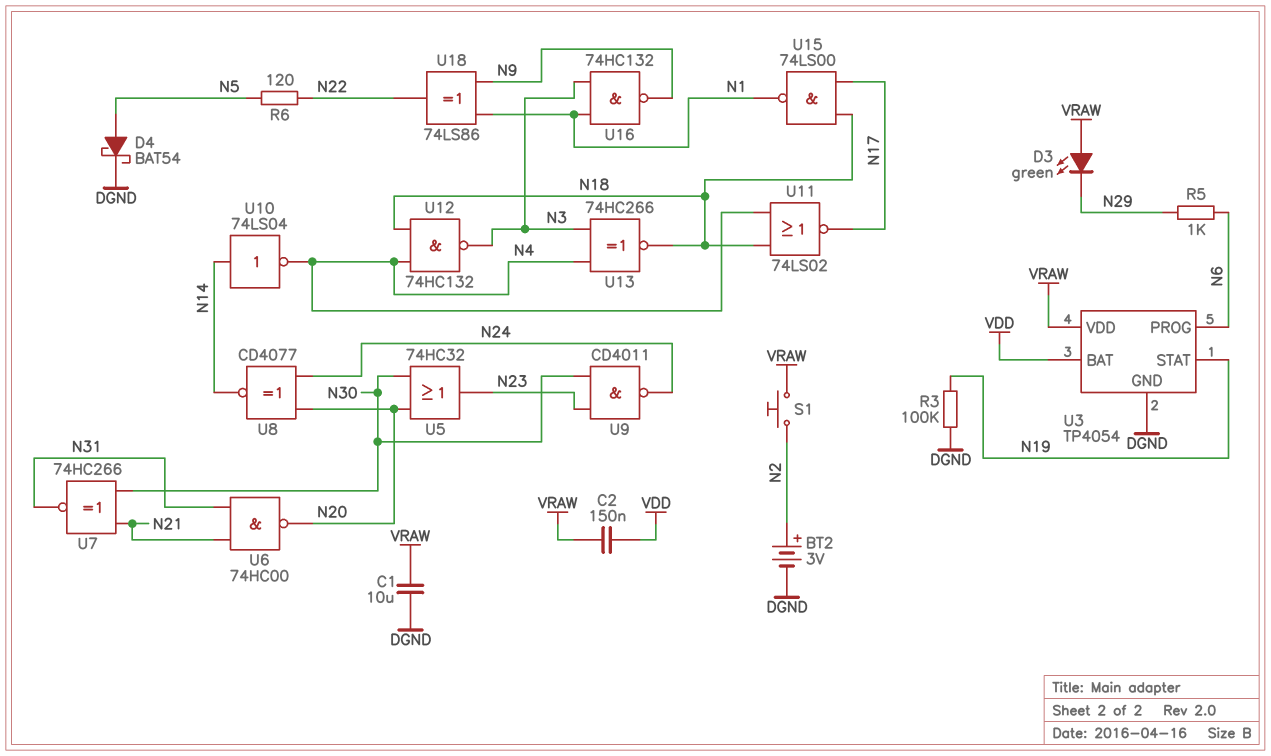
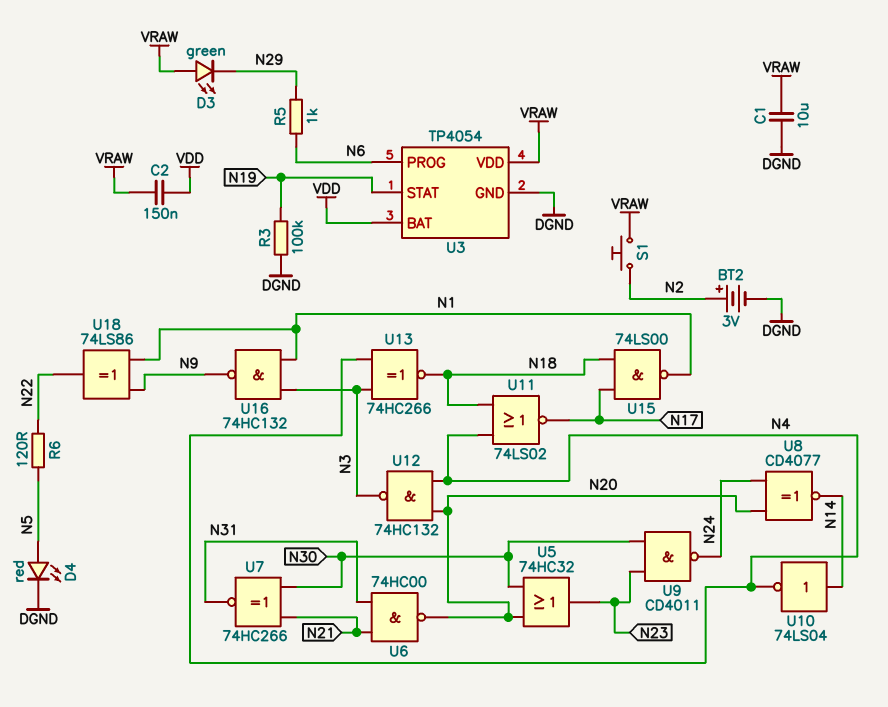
D4: schottky BAT54 (A N5, K DGND) -> LED red (A N5, K DGND)
U12: NAND 74HC132 (in N4, in N18, out N3) -> NAND 74HC132 (in N4, in N20, out N3)

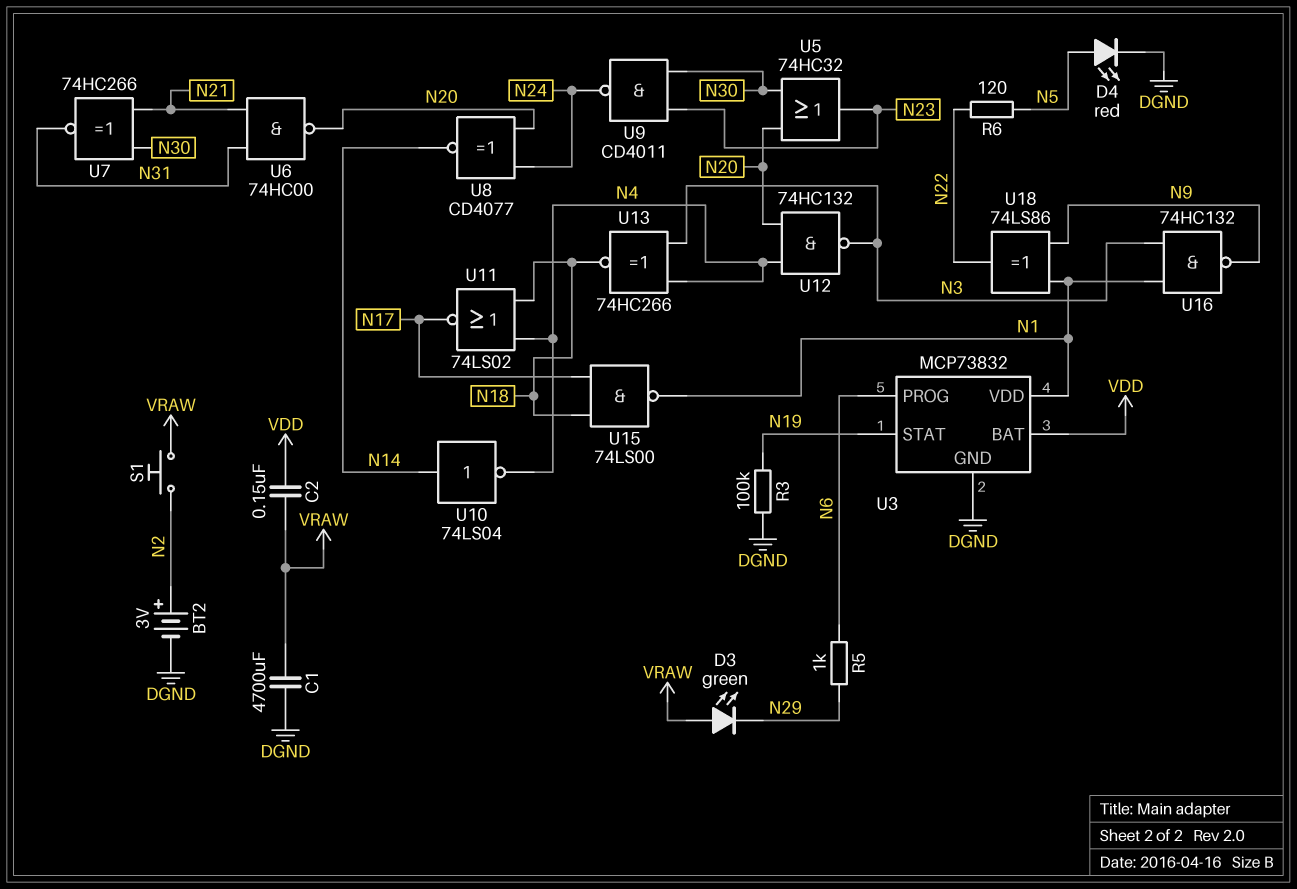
C1: 10uF (DGND, VRAW) -> 4700uF (DGND, VRAW)
U3: TP4054 -> MCP73832
U3 pin VDD: VRAW -> N1

